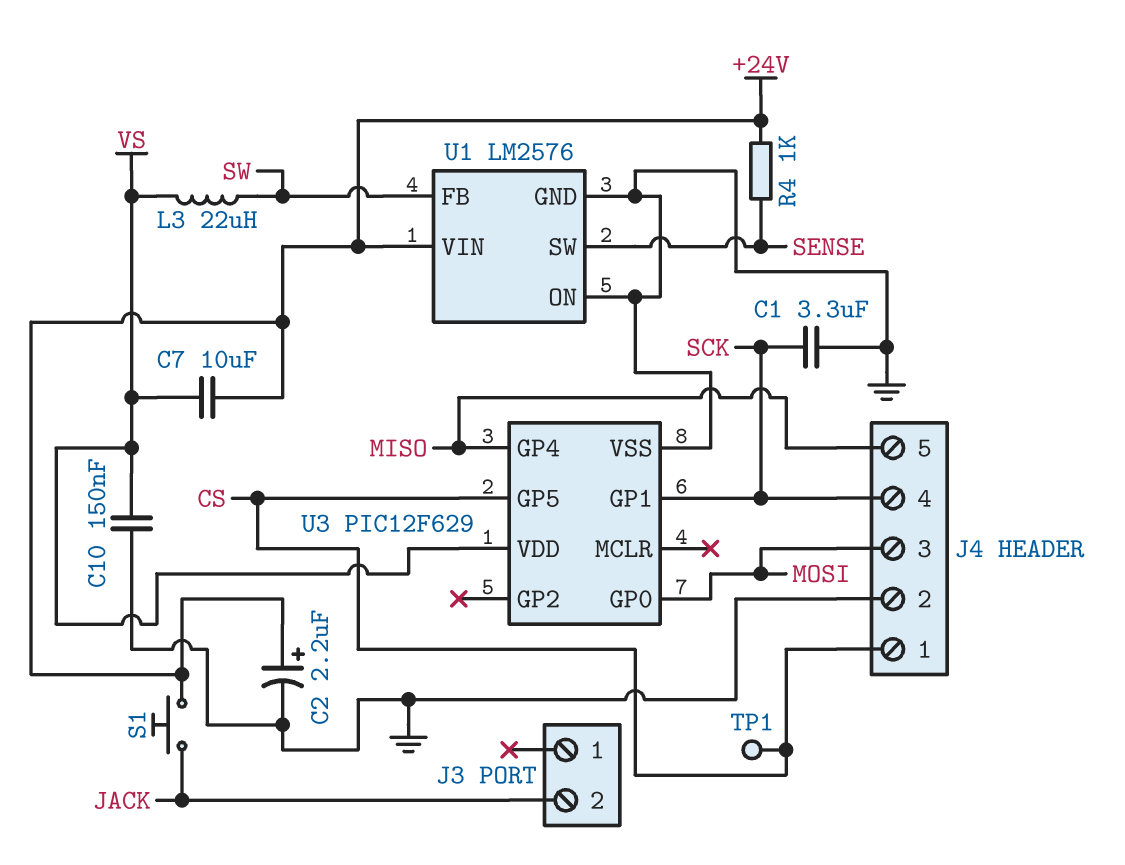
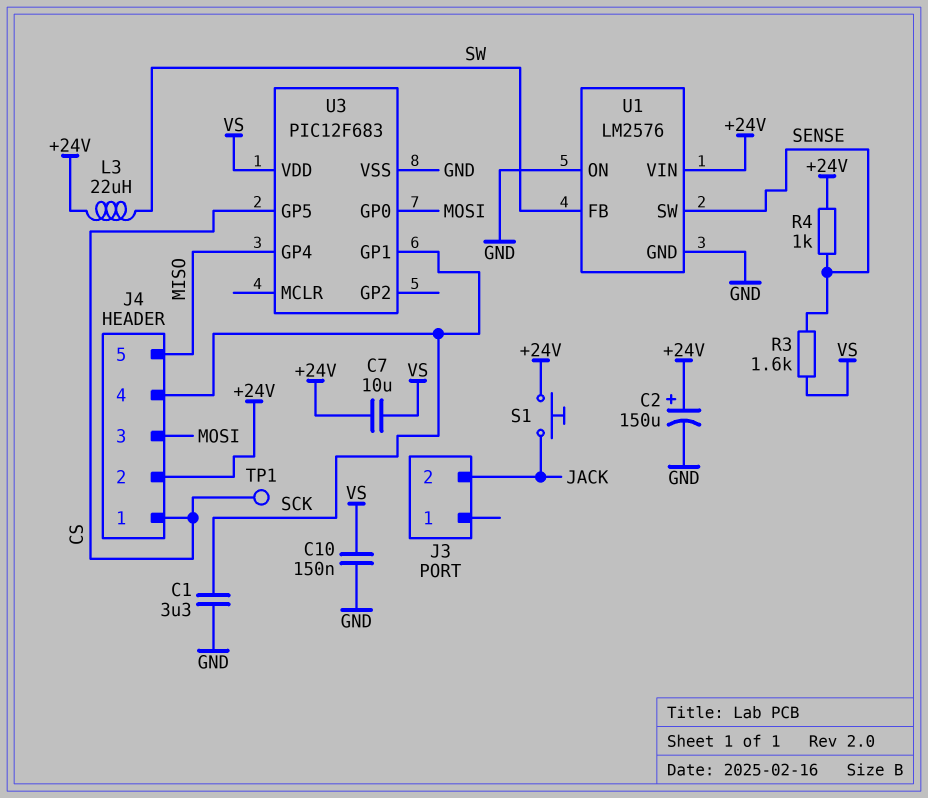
C2: 2.2uF (plus +24V, minus GND) -> 150uF (plus +24V, minus GND)
J4 pin 2: GND -> +24V
L3: 22uH (SW, VS) -> 22uH (+24V, SW)
R3: none -> 1.6k (SENSE, VS)
U3: PIC12F629 -> PIC12F683

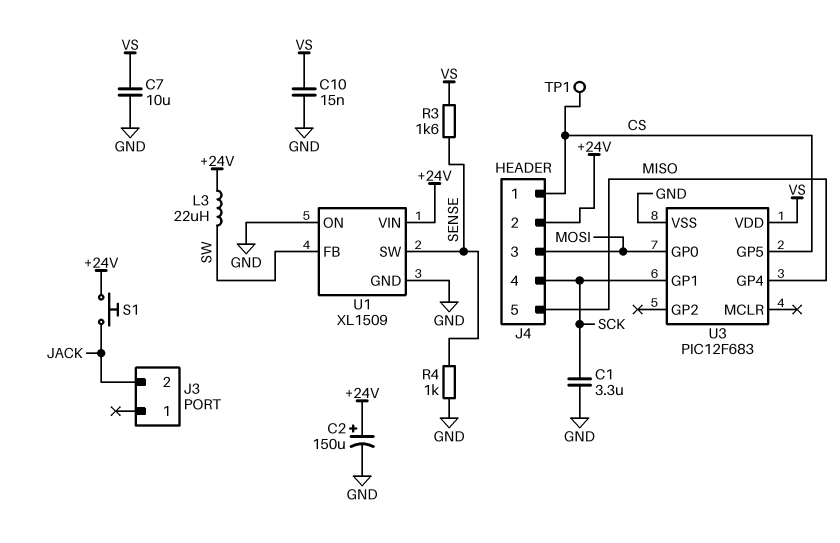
C7: 10uF (+24V, VS) -> 10uF (GND, VS)
C10: 150nF (GND, VS) -> 15nF (GND, VS)
R4: 1k (+24V, SENSE) -> 1k (GND, SENSE)
U1: LM2576 -> XL1509

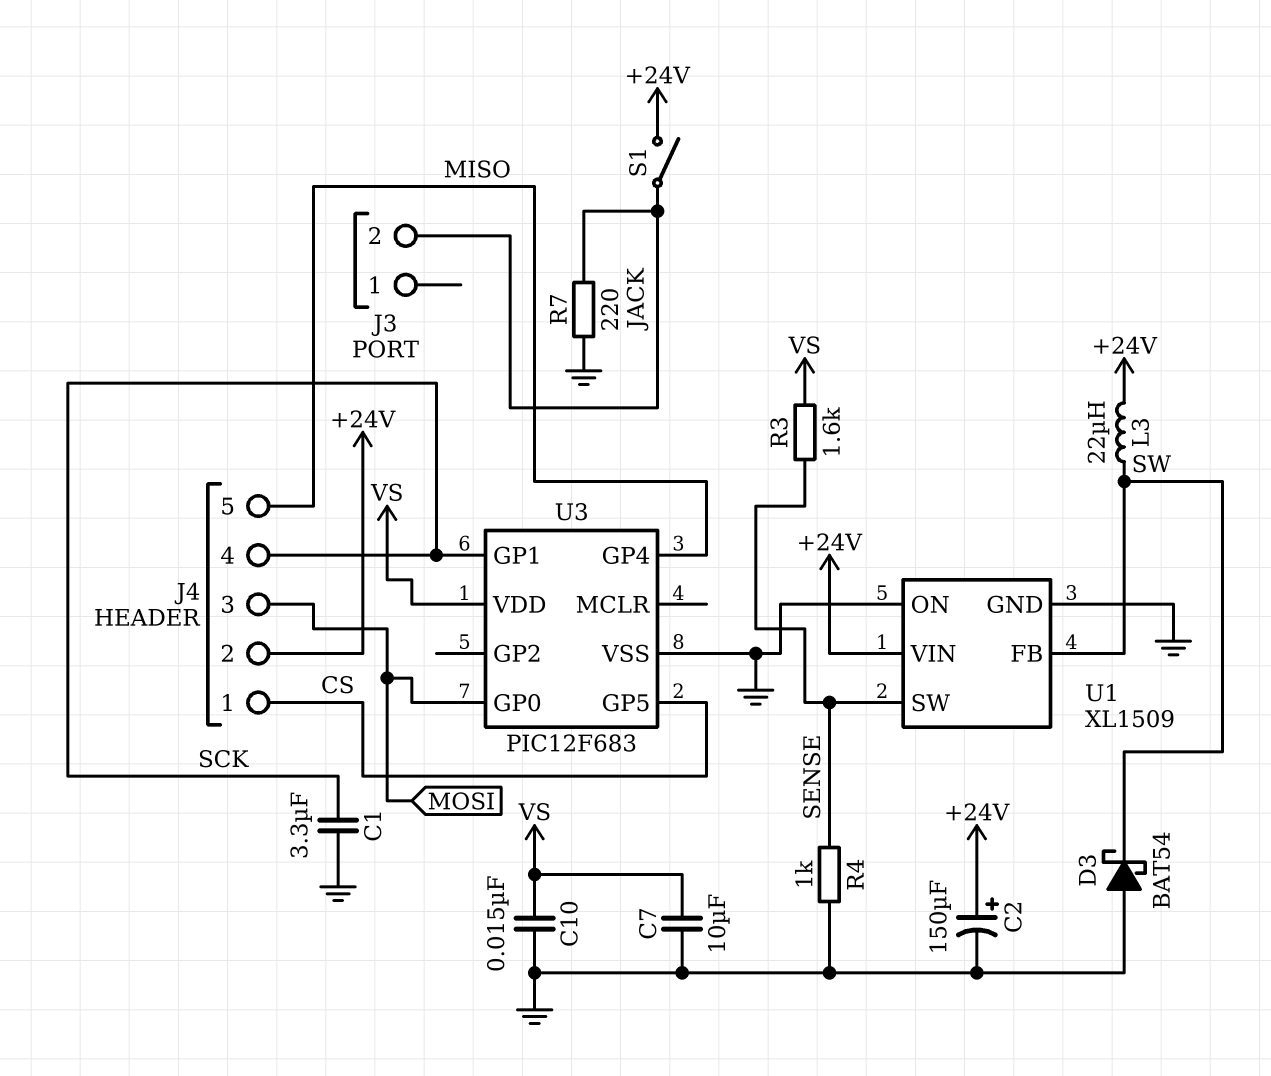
D3: none -> schottky BAT54 (A GND, K SW)
R7: none -> 220 (GND, JACK)
S1: button (+24V, JACK) -> switch (+24V, JACK)
TP1: test point (CS) -> none

